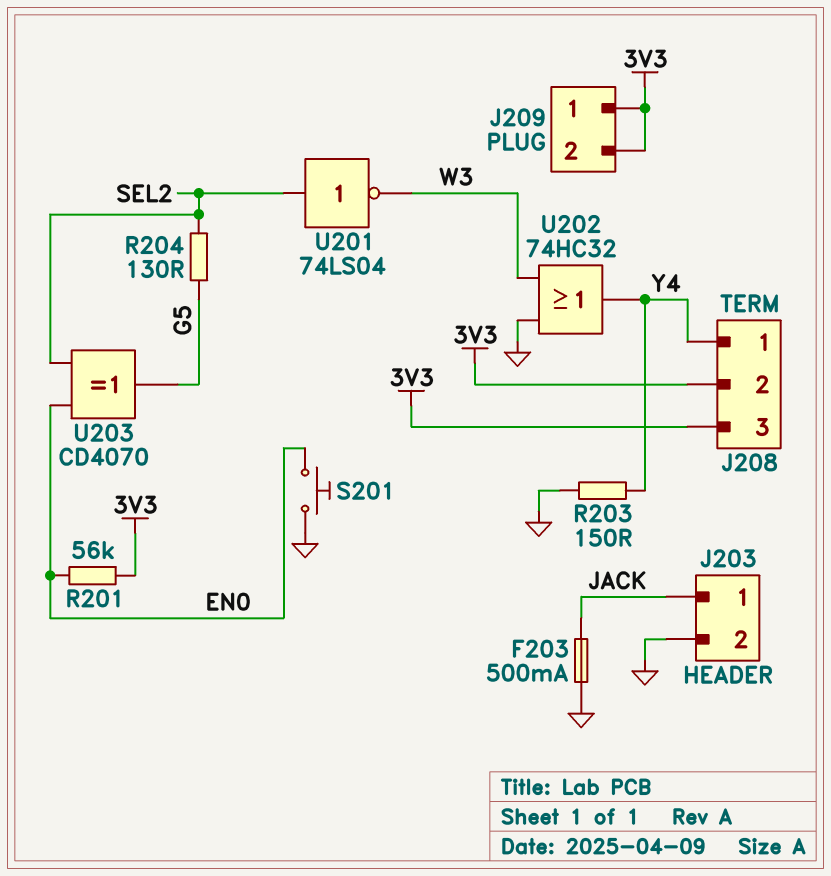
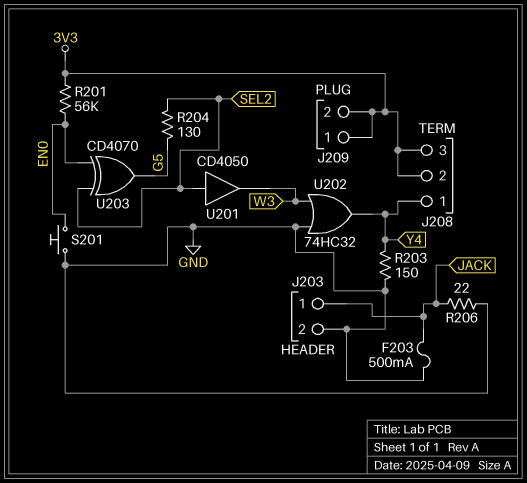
R206: none -> 22 (GND, JACK)
U201: NOT 74LS04 (in SEL2, out W3) -> buffer CD4050 (in SEL2, out W3)

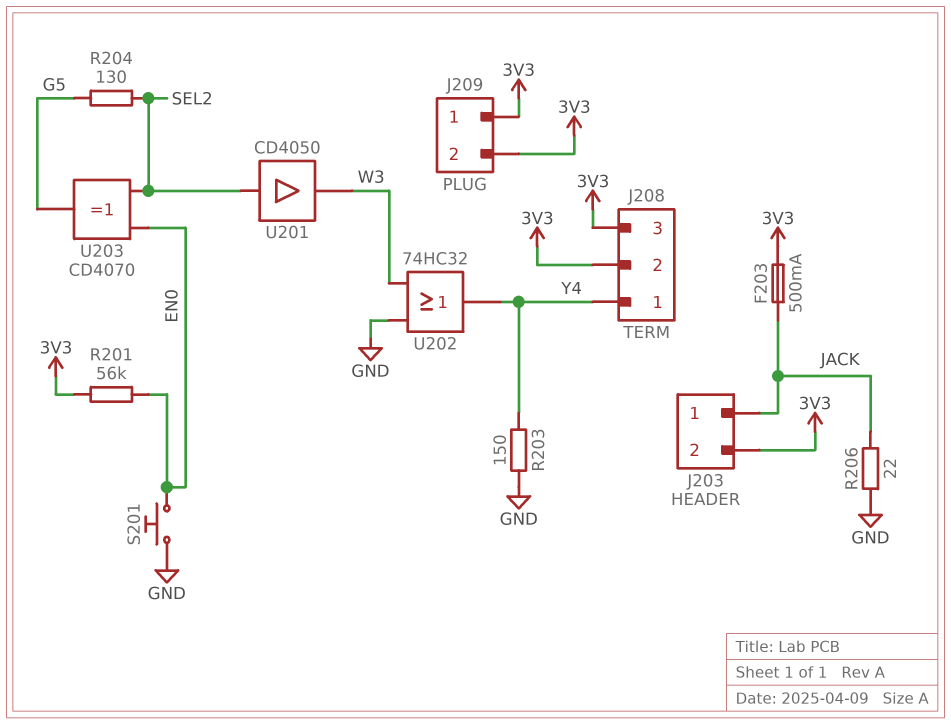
F203: 500mA (GND, JACK) -> 500mA (3V3, JACK)
J203 pin 2: GND -> 3V3

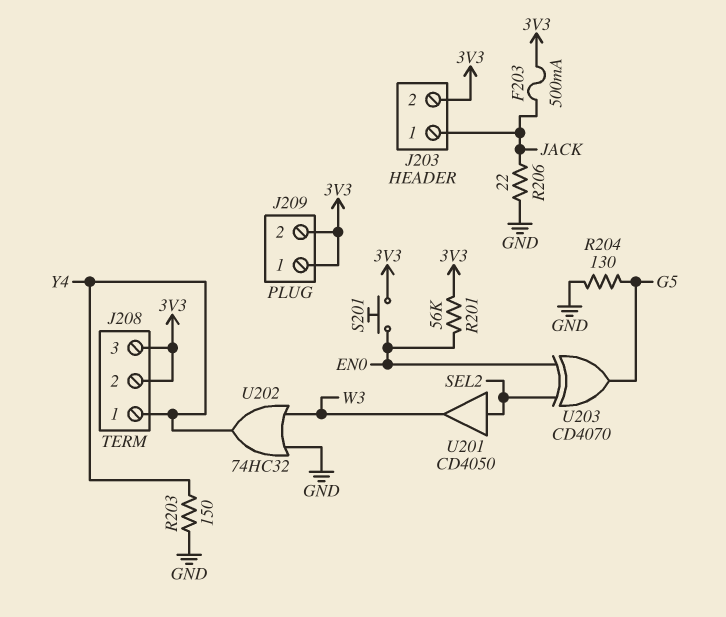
R204: 130 (G5, SEL2) -> 130 (G5, GND)
S201: button (EN0, GND) -> button (3V3, EN0)

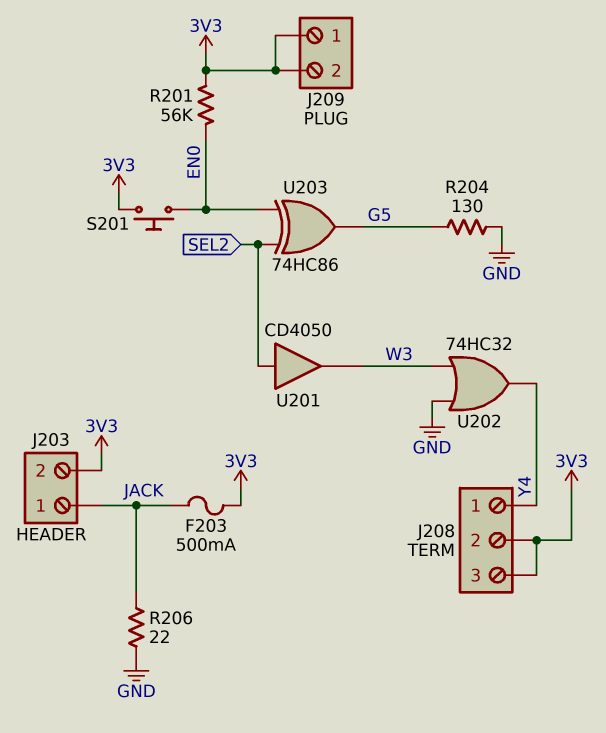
R203: 150 (GND, Y4) -> none
U203: XOR CD4070 (in EN0, in SEL2, out G5) -> XOR 74HC86 (in EN0, in SEL2, out G5)

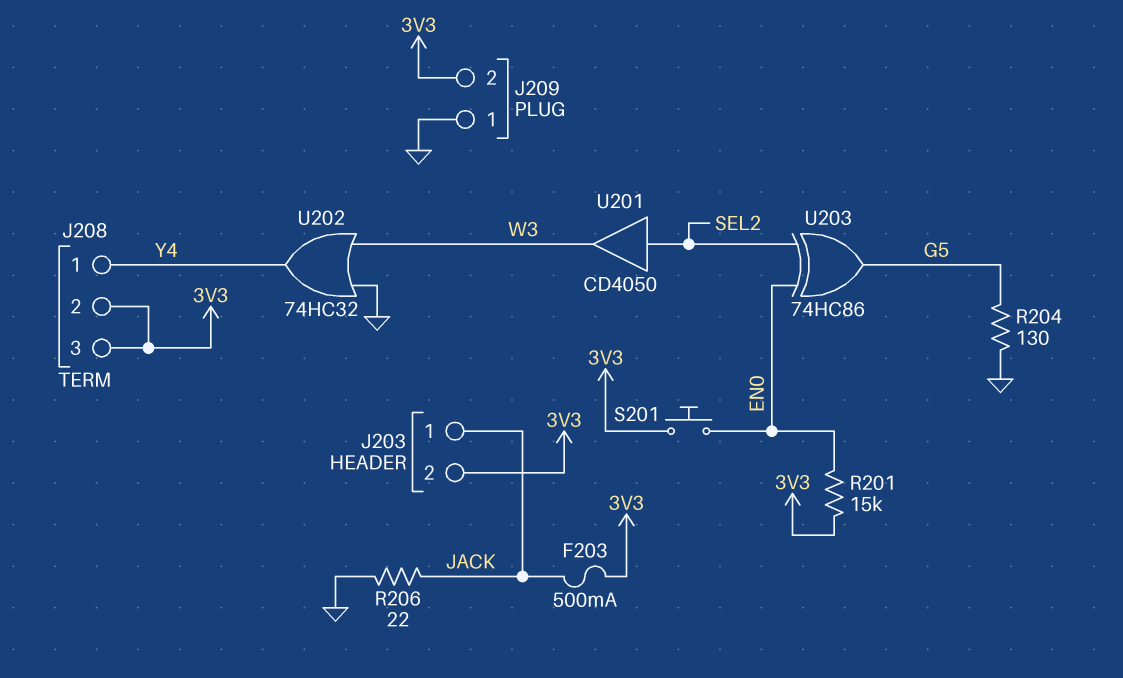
J209 pin 1: 3V3 -> GND
R201: 56k (3V3, EN0) -> 15k (3V3, EN0)

